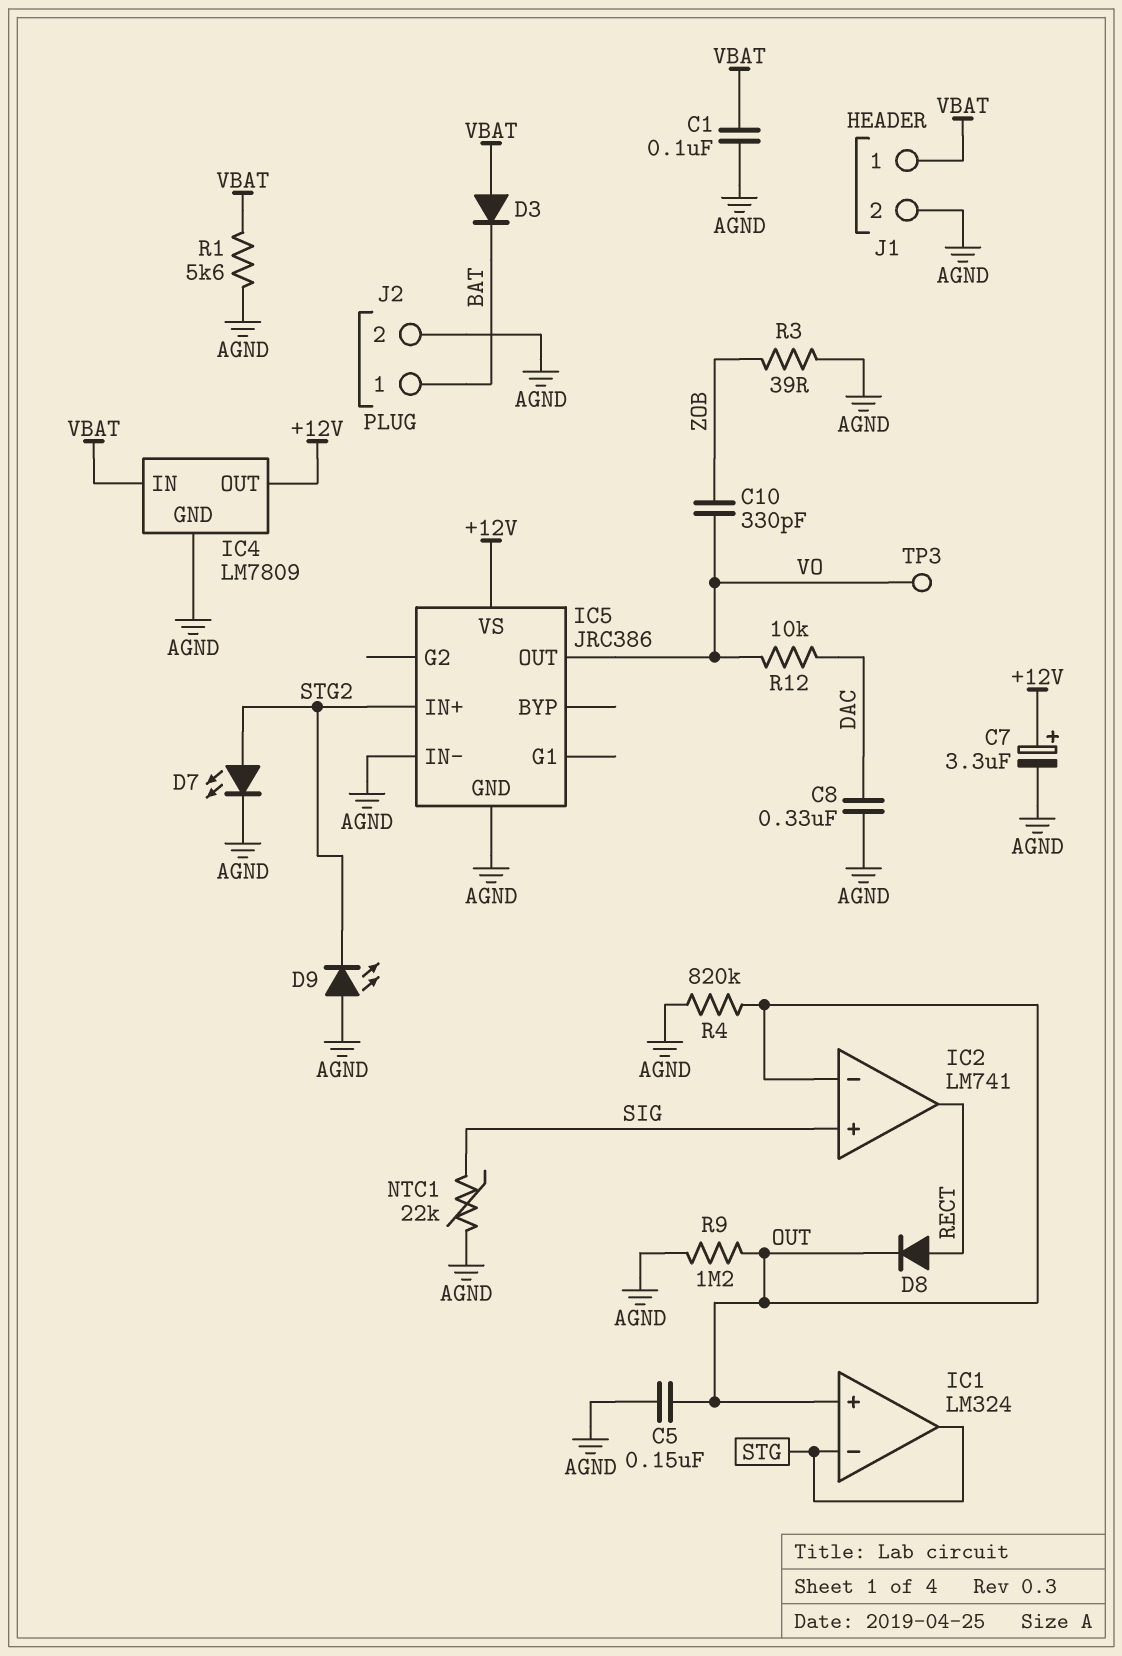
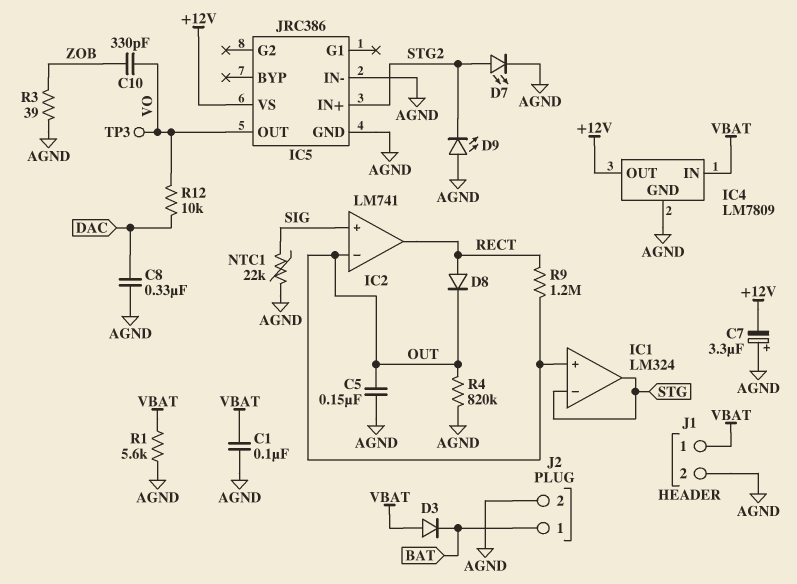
C7: 3.3uF (plus +12V, minus AGND) -> 3.3uF (plus AGND, minus +12V)
R9: 1.2M (AGND, OUT) -> 1.2M (OUT, RECT)

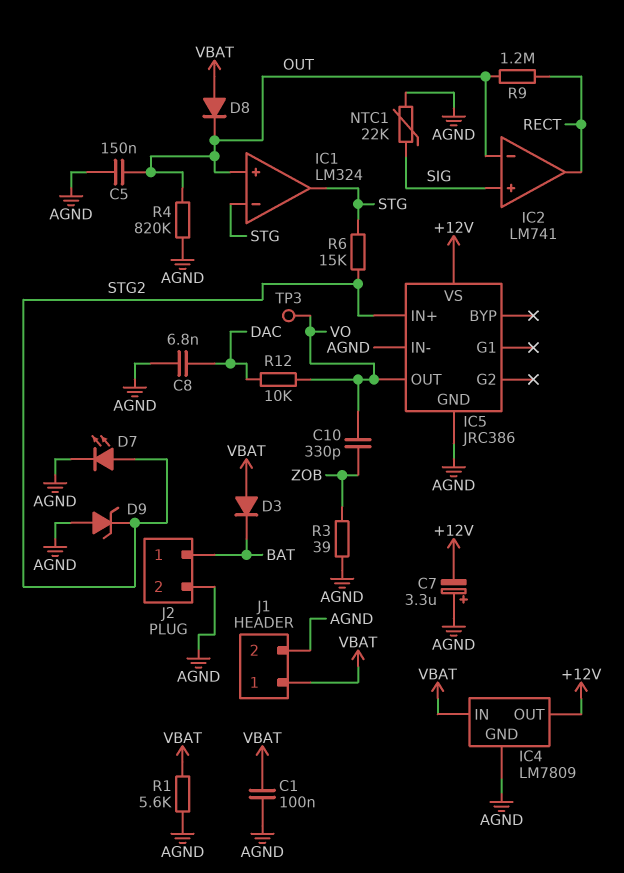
C8: 330nF (AGND, DAC) -> 6.8nF (AGND, DAC)
D8: diode (A RECT, K OUT) -> diode (A VBAT, K OUT)
D9: LED (A AGND, K STG2) -> zener (A AGND, K STG2)
R6: none -> 15k (STG, STG2)

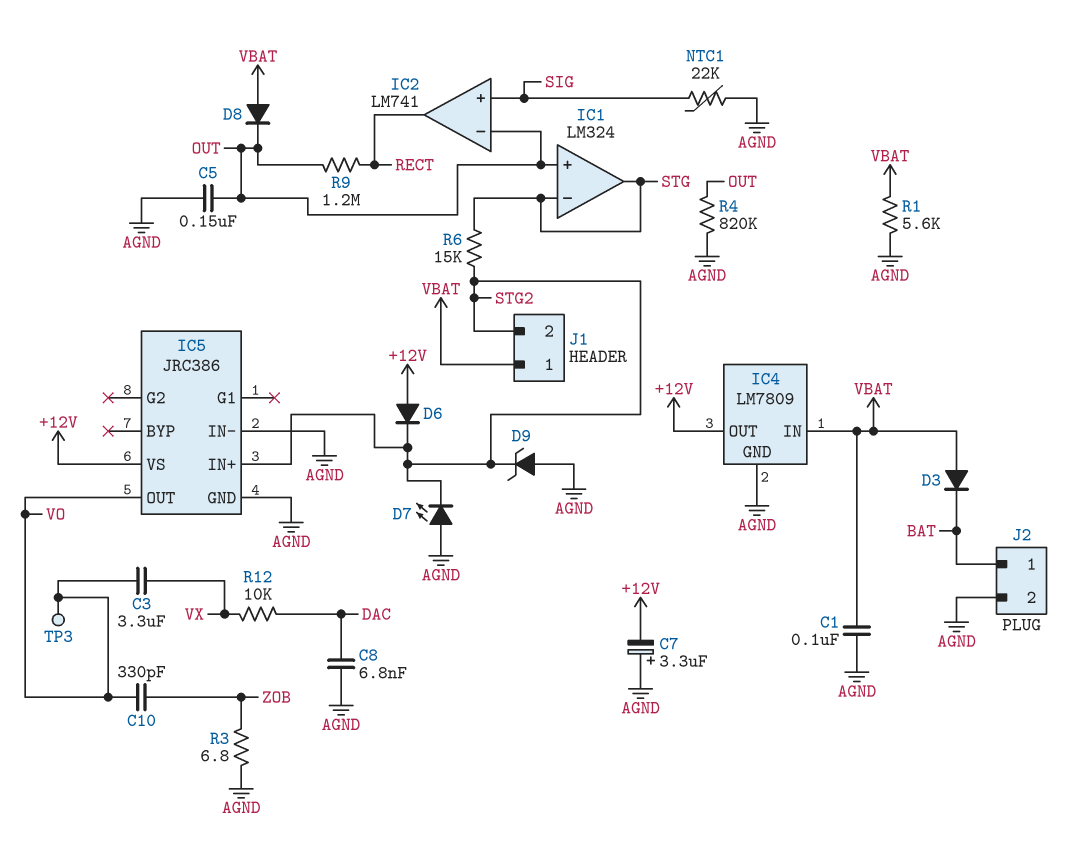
C3: none -> 3.3uF (VO, VX)
D6: none -> diode (A +12V, K STG2)
D7: LED (A STG2, K AGND) -> LED (A AGND, K STG2)
J1 pin 2: AGND -> STG2
R3: 39 (AGND, ZOB) -> 6.8 (AGND, ZOB)
R12: 10k (DAC, VO) -> 10k (DAC, VX)

